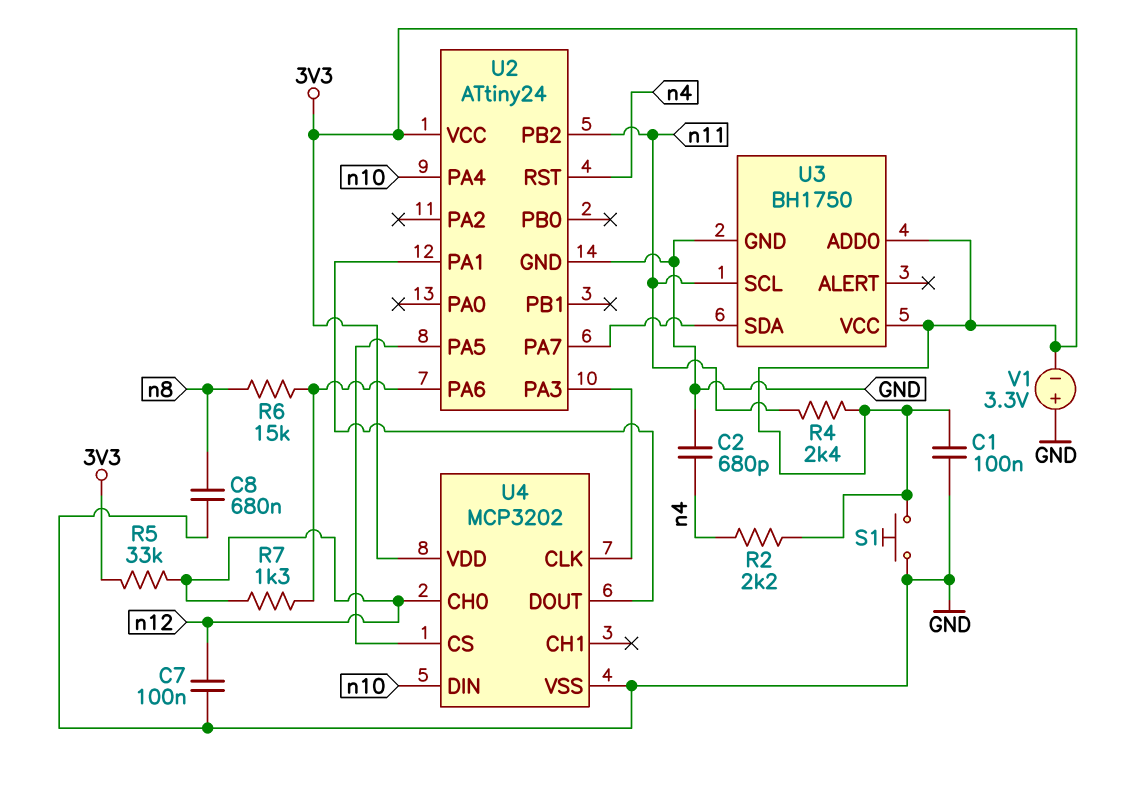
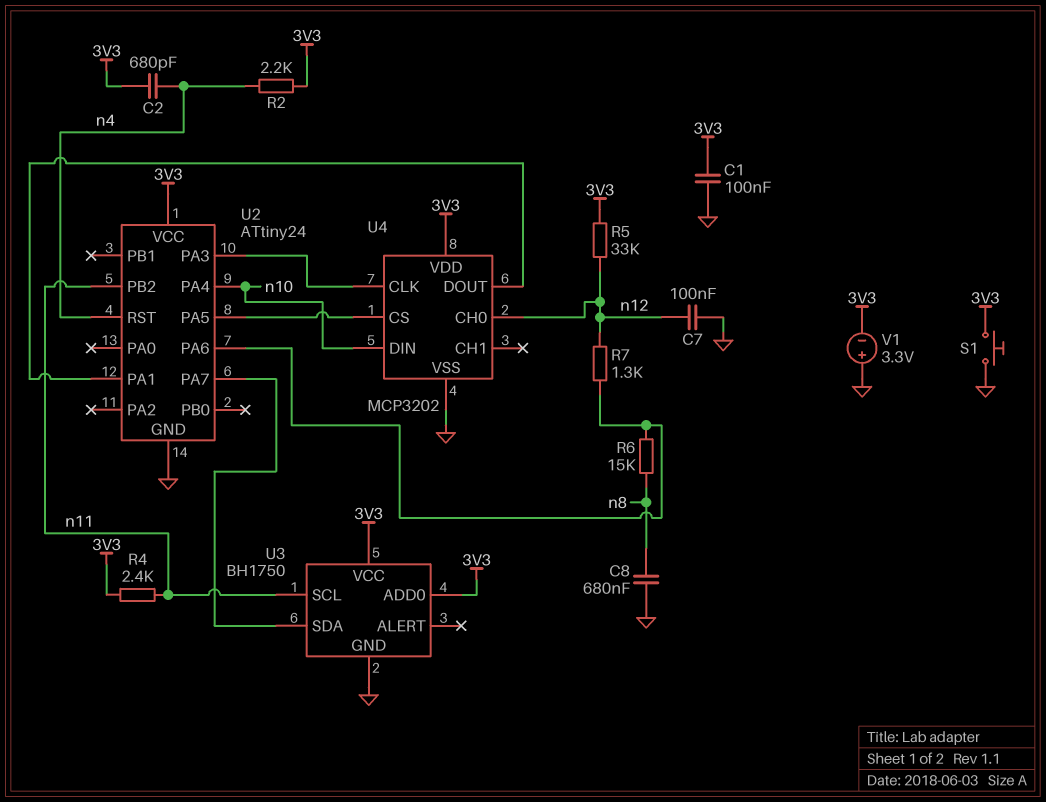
C2: 680pF (GND, n4) -> 680pF (3V3, n4)

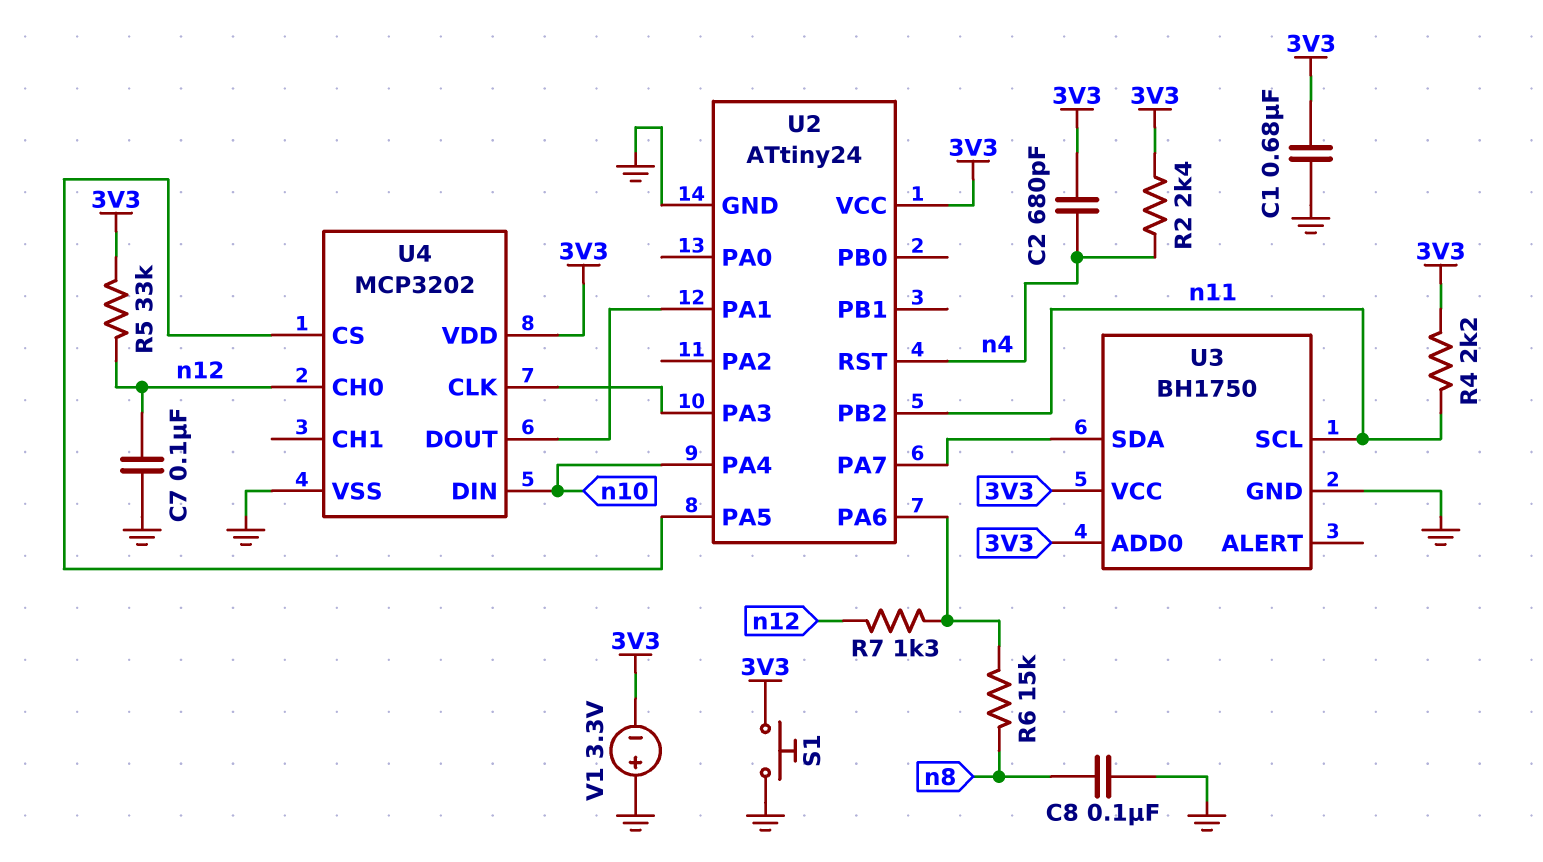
C1: 100nF (3V3, GND) -> 680nF (3V3, GND)
C8: 680nF (GND, n8) -> 100nF (GND, n8)
R2: 2.2k (3V3, n4) -> 2.4k (3V3, n4)
R4: 2.4k (3V3, n11) -> 2.2k (3V3, n11)

